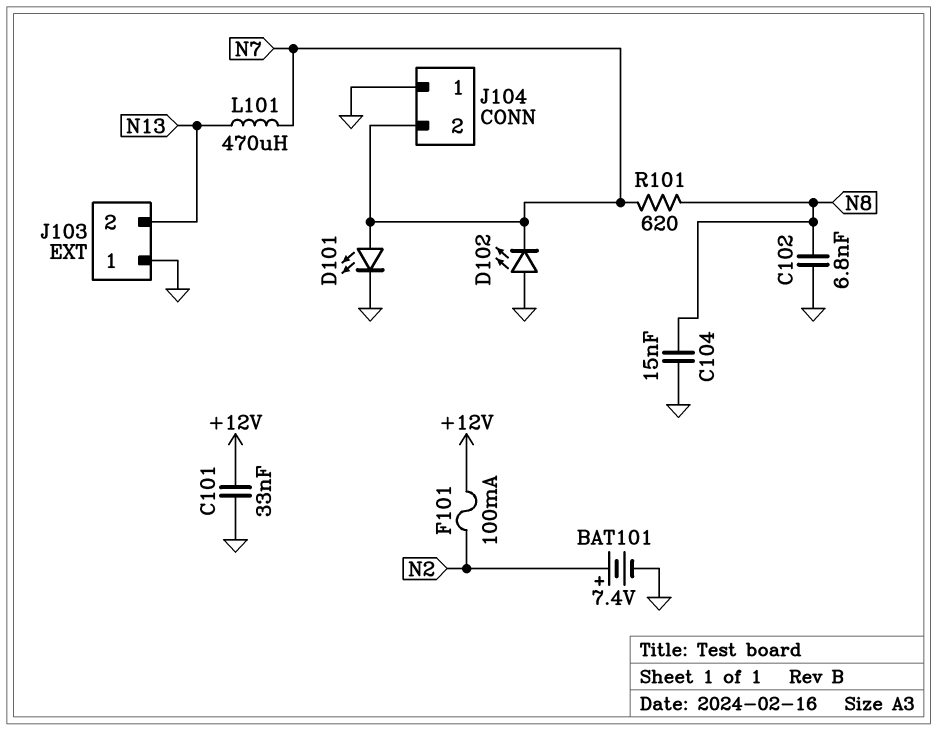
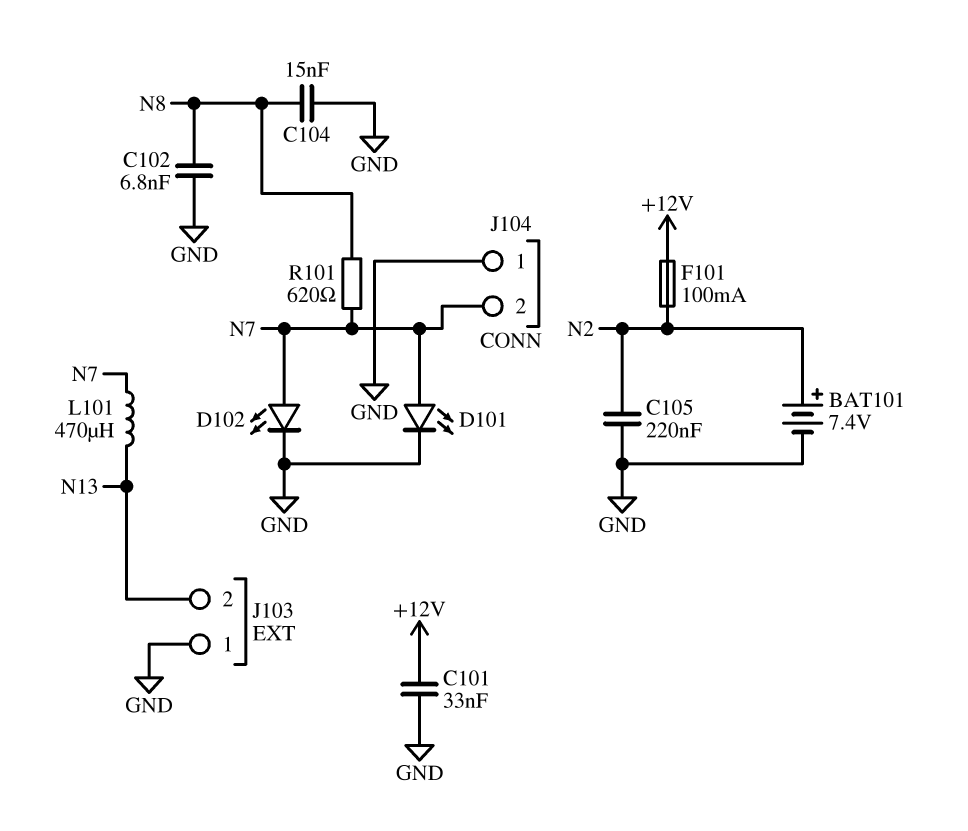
C105: none -> 220nF (GND, N2)
D102: LED (A GND, K N7) -> LED (A N7, K GND)

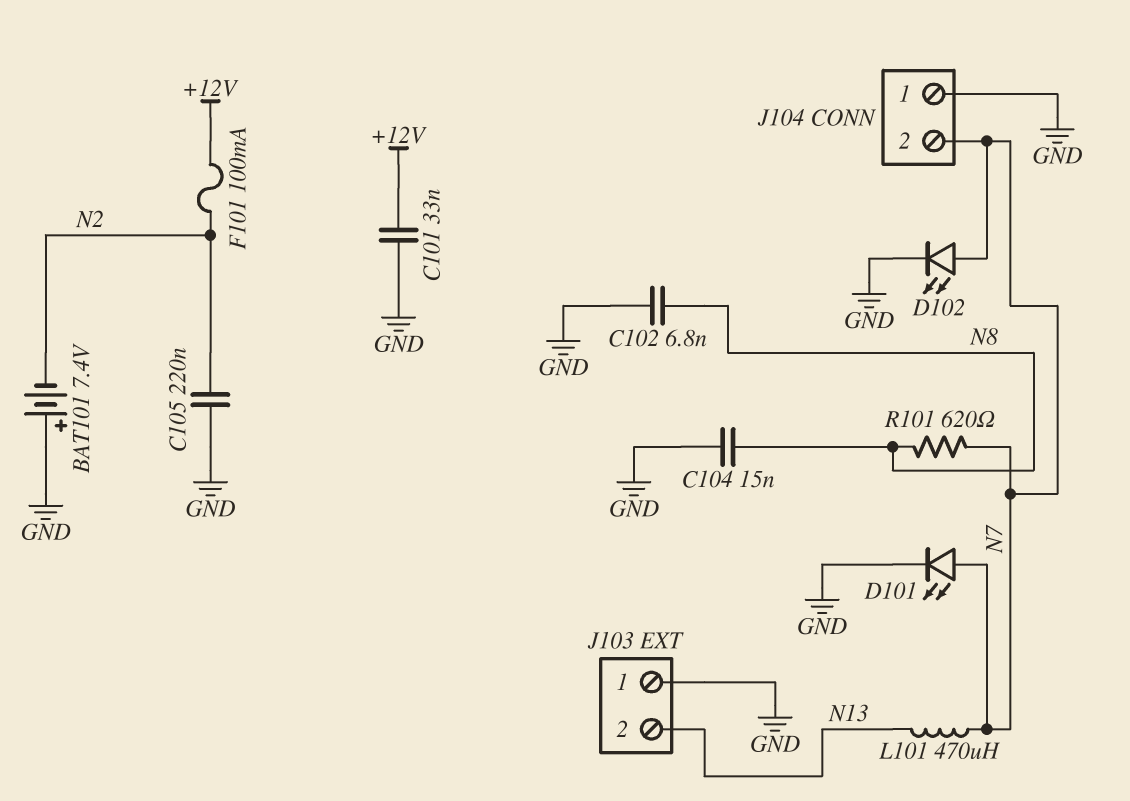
BAT101: 7.4V (plus N2, minus GND) -> 7.4V (plus GND, minus N2)

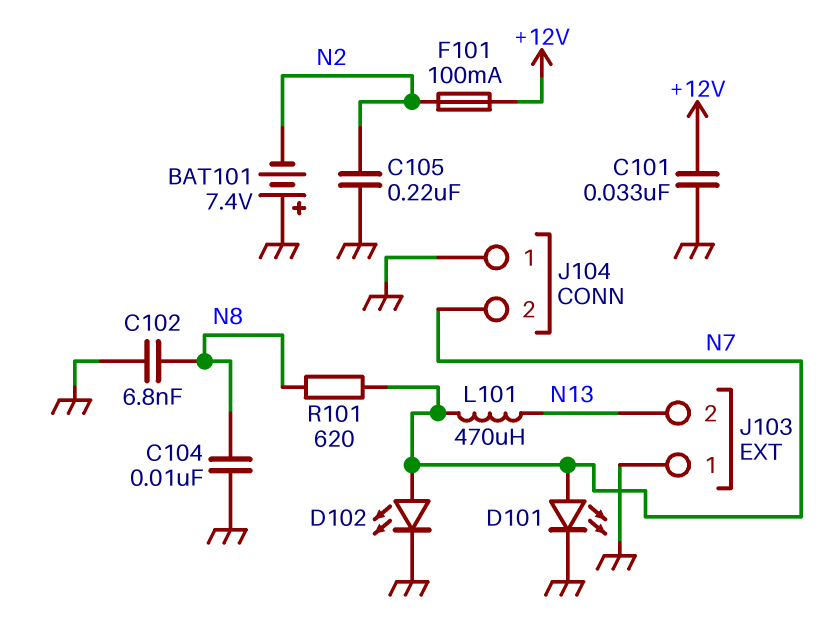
C104: 15nF (GND, N8) -> 10nF (GND, N8)

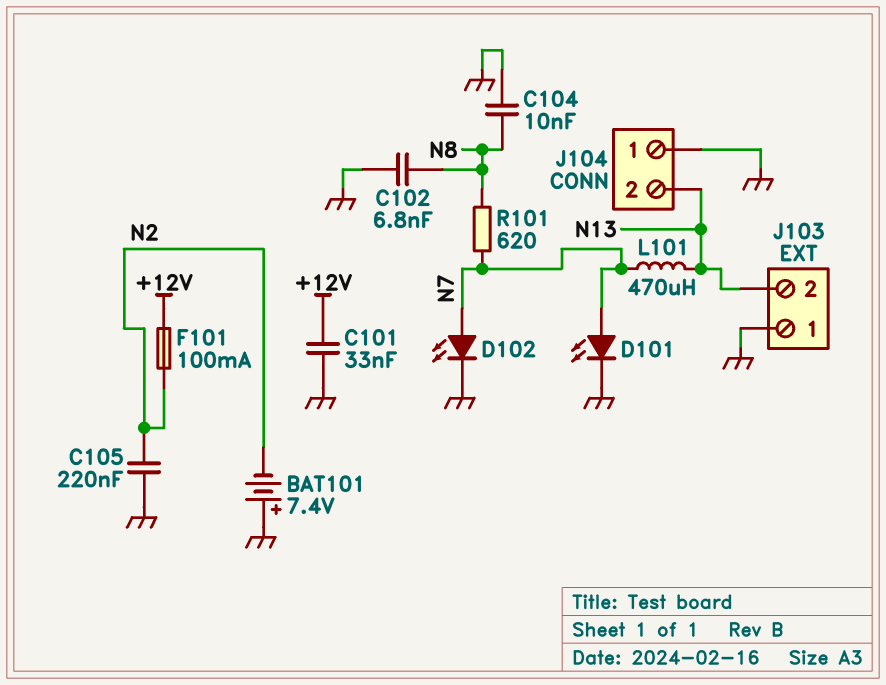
J104 pin 2: N7 -> N13

